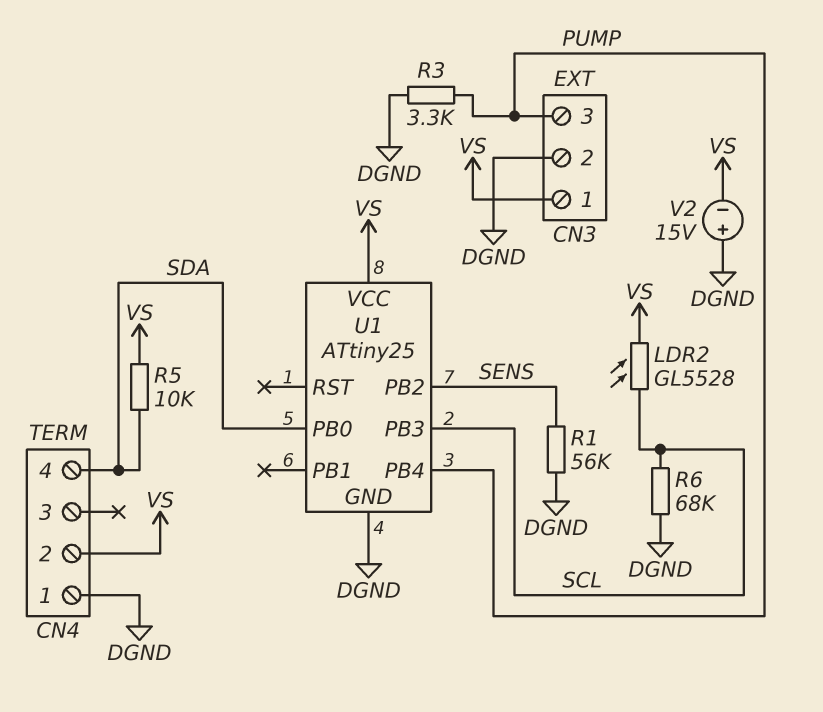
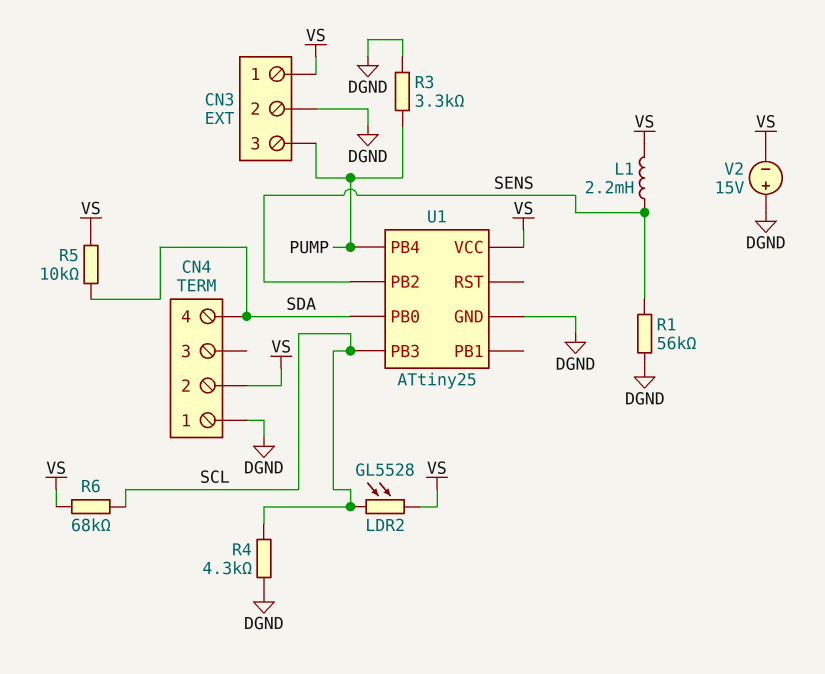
L1: none -> 2.2mH (SENS, VS)
R4: none -> 4.3k (DGND, SCL)
R6: 68k (DGND, SCL) -> 68k (SCL, VS)

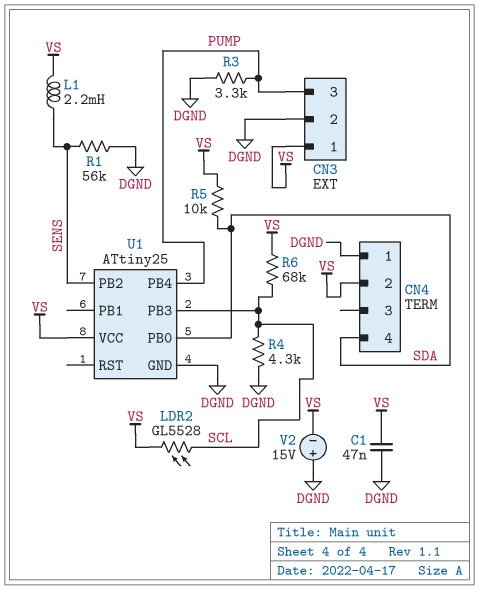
C1: none -> 47nF (DGND, VS)

